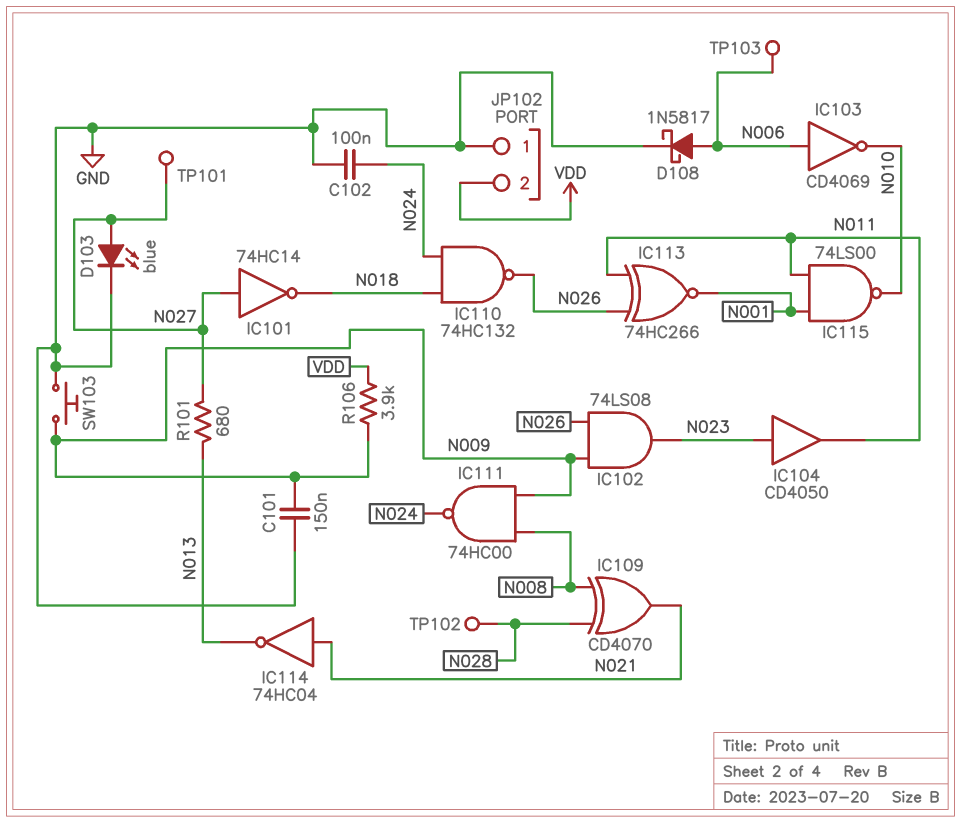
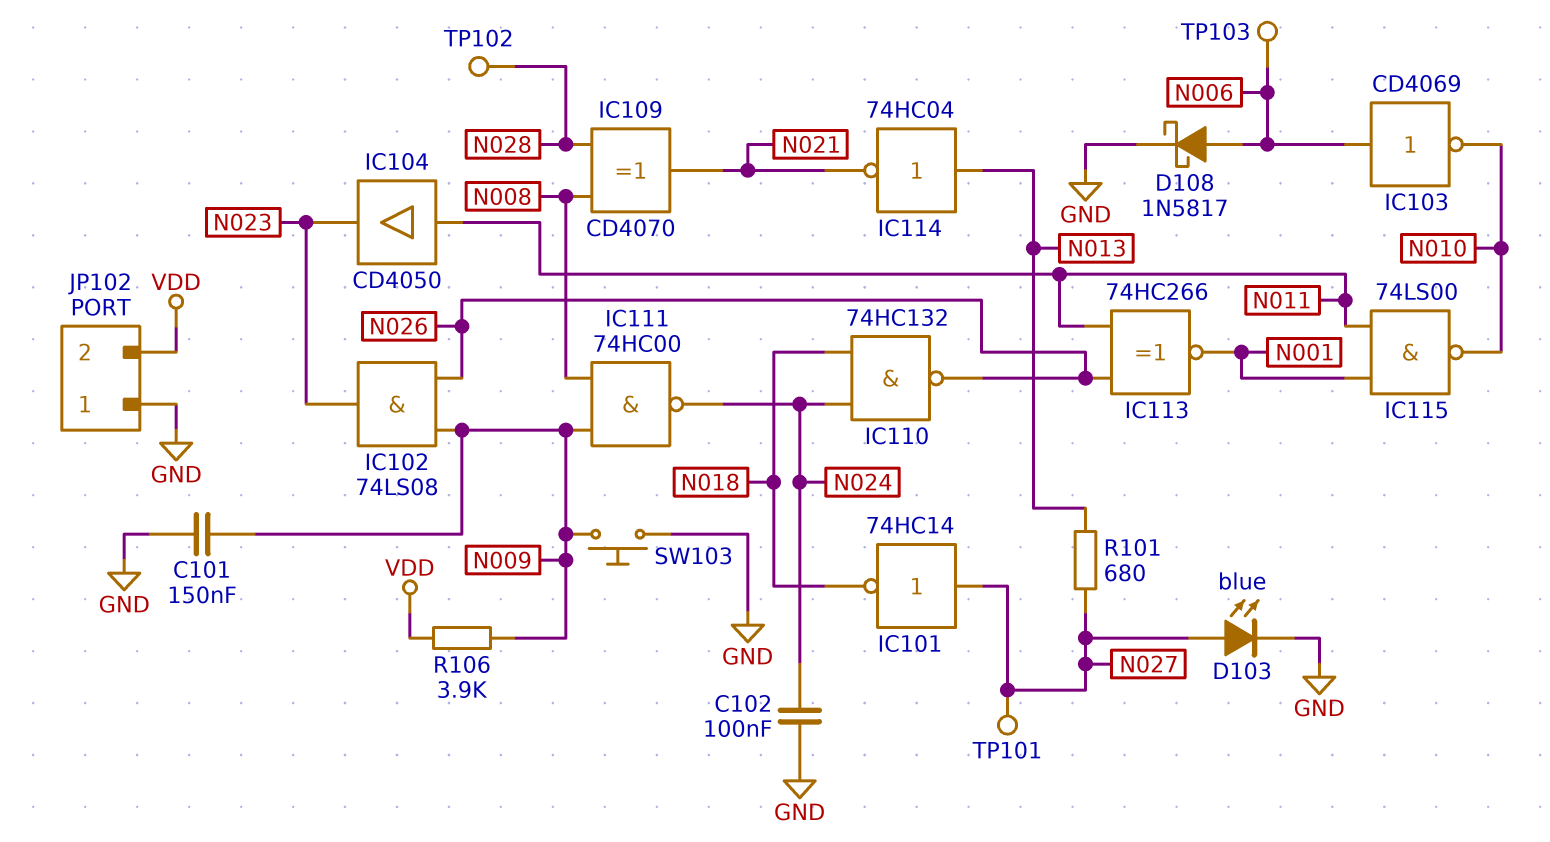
IC104: buffer CD4050 (in N023, out N011) -> buffer CD4050 (in N011, out N023)
IC114: NOT 74HC04 (in N021, out N013) -> NOT 74HC04 (in N013, out N021)

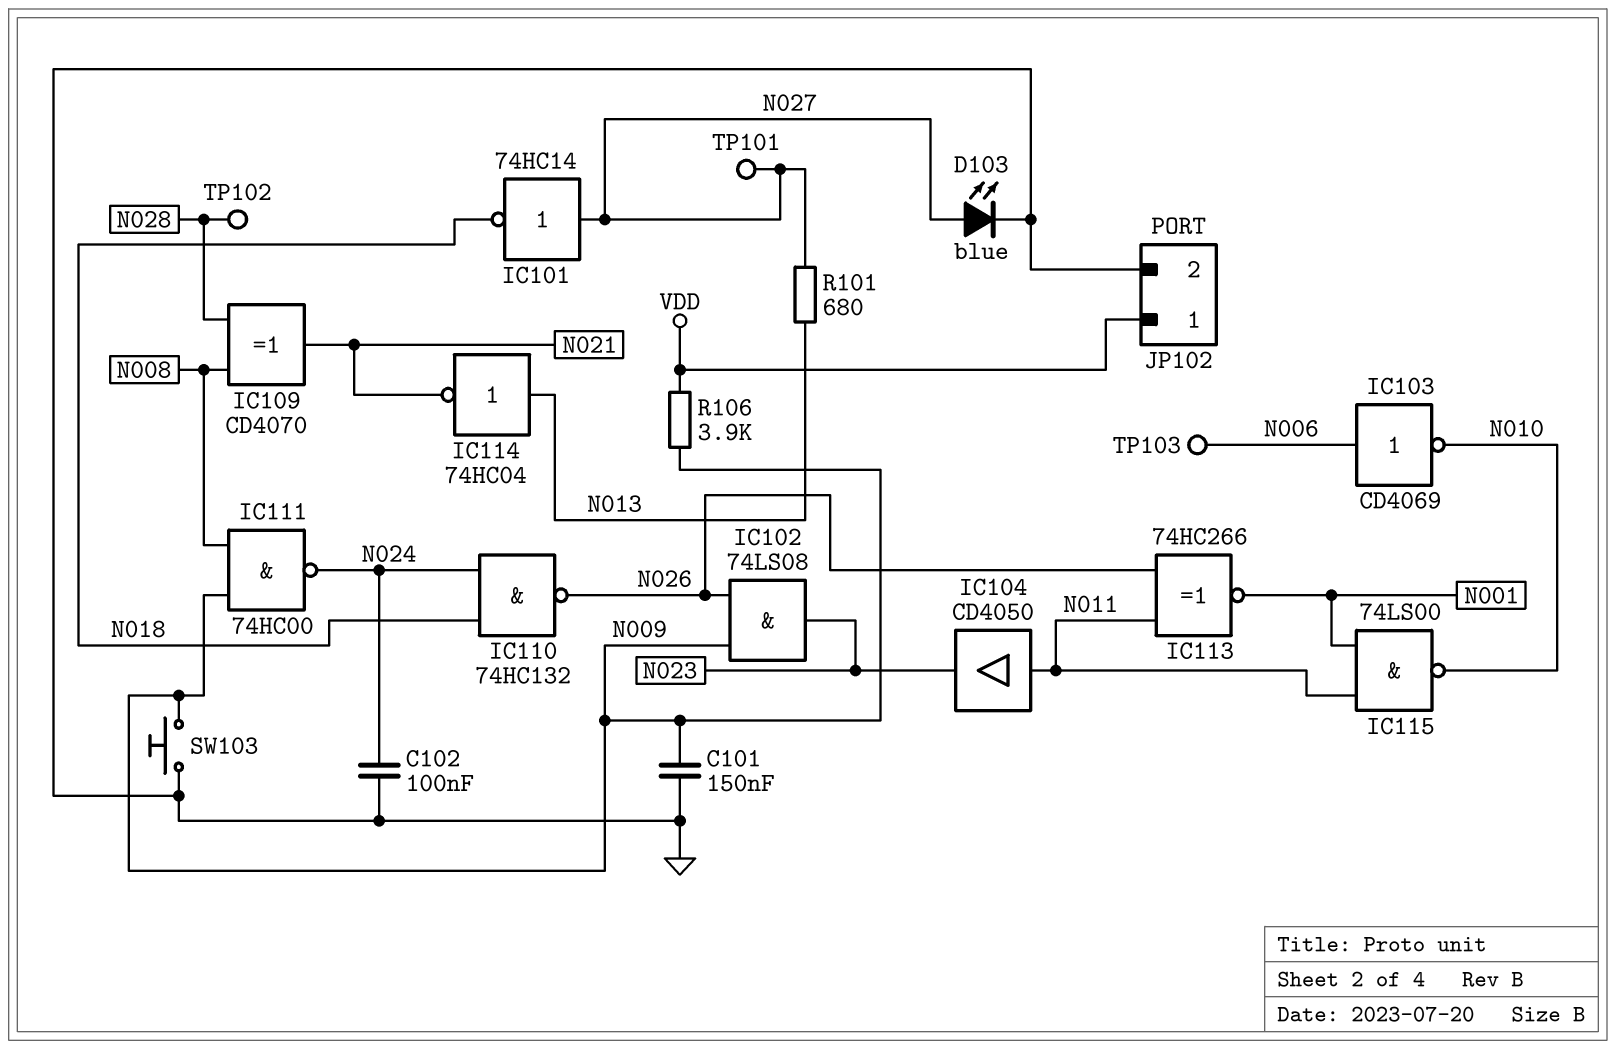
D108: schottky 1N5817 (A N006, K GND) -> none
JP102 pin 1: GND -> VDD
JP102 pin 2: VDD -> GND

